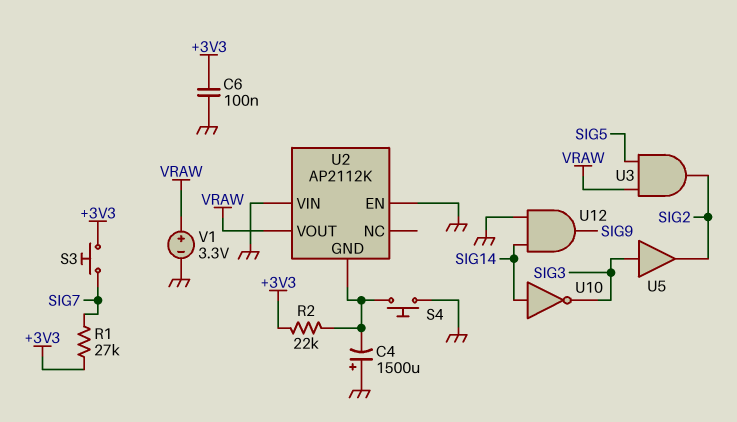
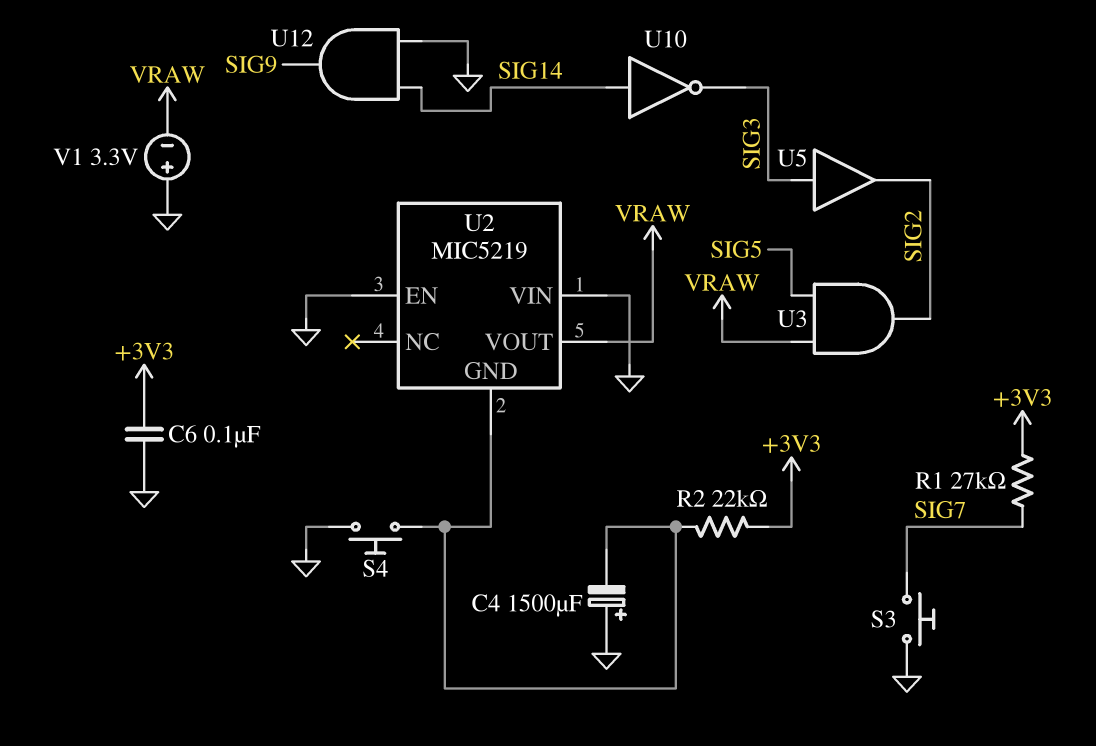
S3: button (+3V3, SIG7) -> button (GND, SIG7)
U2: AP2112K -> MIC5219
V1: 3.3V (plus VRAW, minus GND) -> 3.3V (plus GND, minus VRAW)

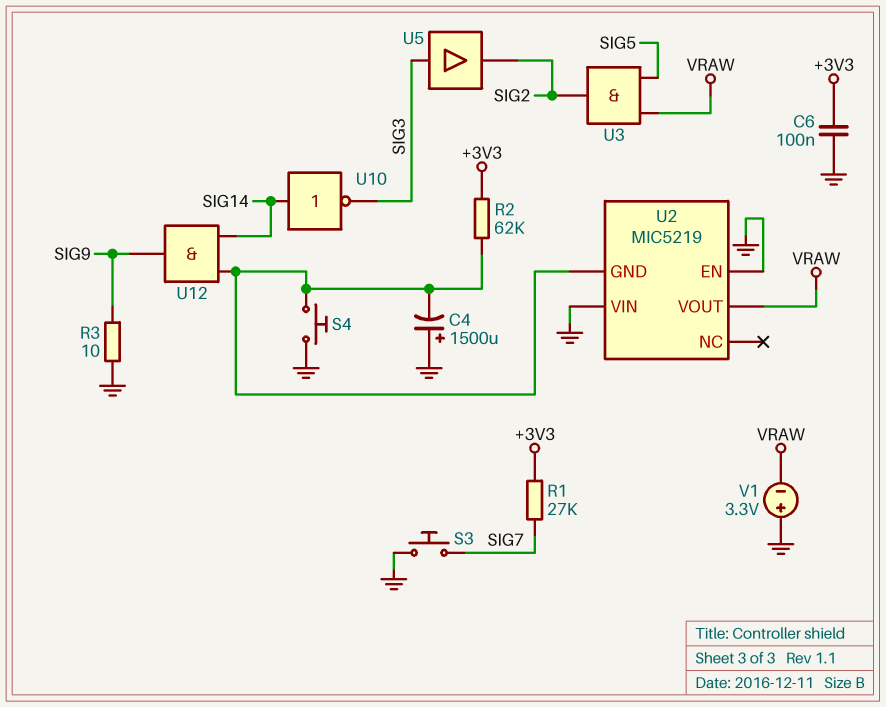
R2: 22k (+3V3, U2/GND) -> 62k (+3V3, U2/GND)
R3: none -> 10 (GND, SIG9)
U12: AND (in GND, in SIG14, out SIG9) -> AND (in SIG14, in U2/GND, out SIG9)

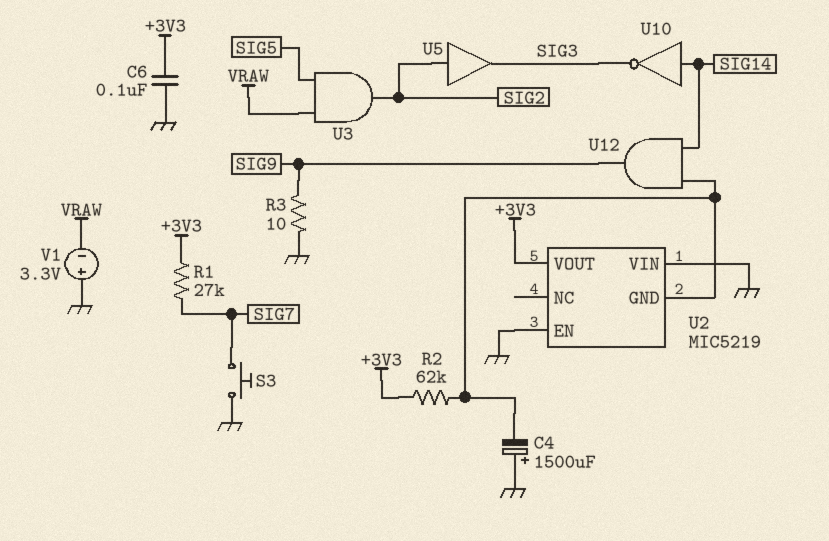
S4: button (GND, U2/GND) -> none
U2 pin VOUT: VRAW -> +3V3
U5: buffer (in SIG3, out SIG2) -> buffer (in SIG2, out SIG3)

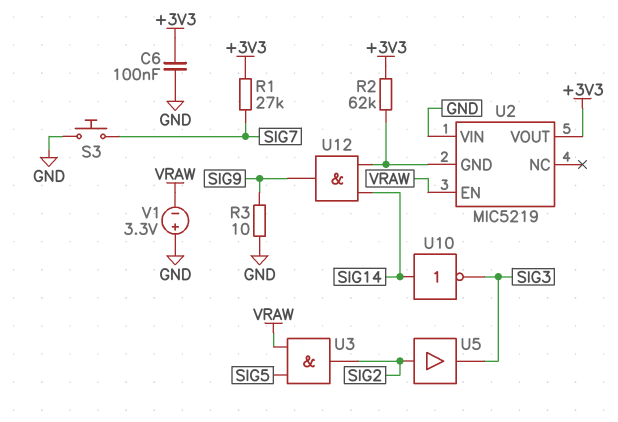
C4: 1500uF (plus GND, minus U2/GND) -> none
U2 pin EN: GND -> VRAW

